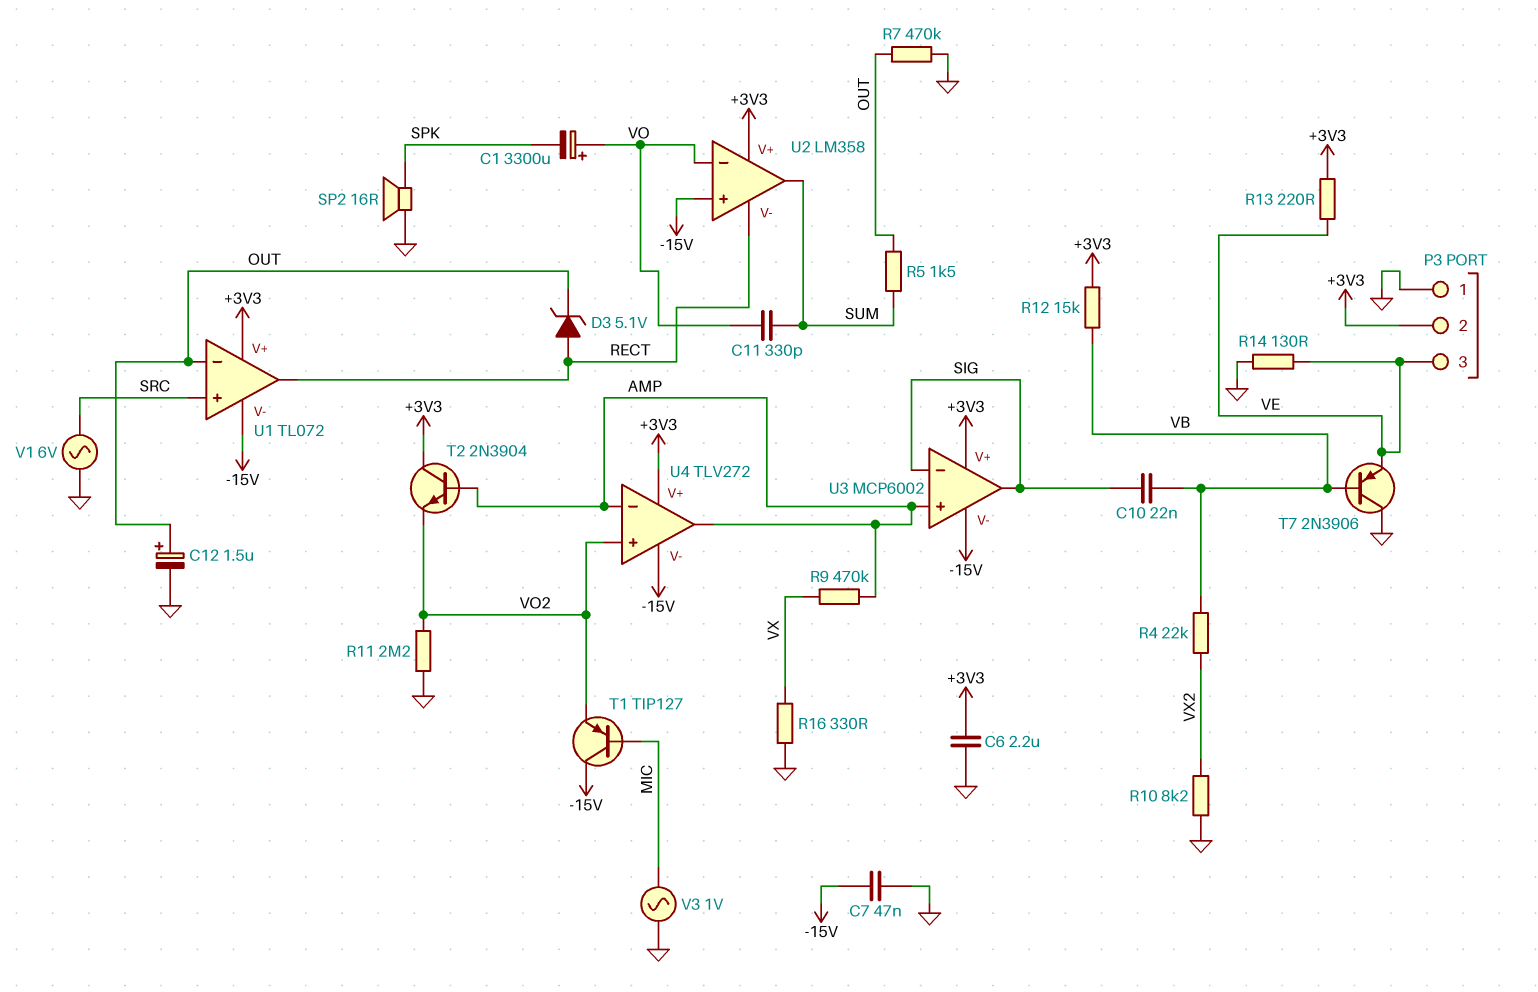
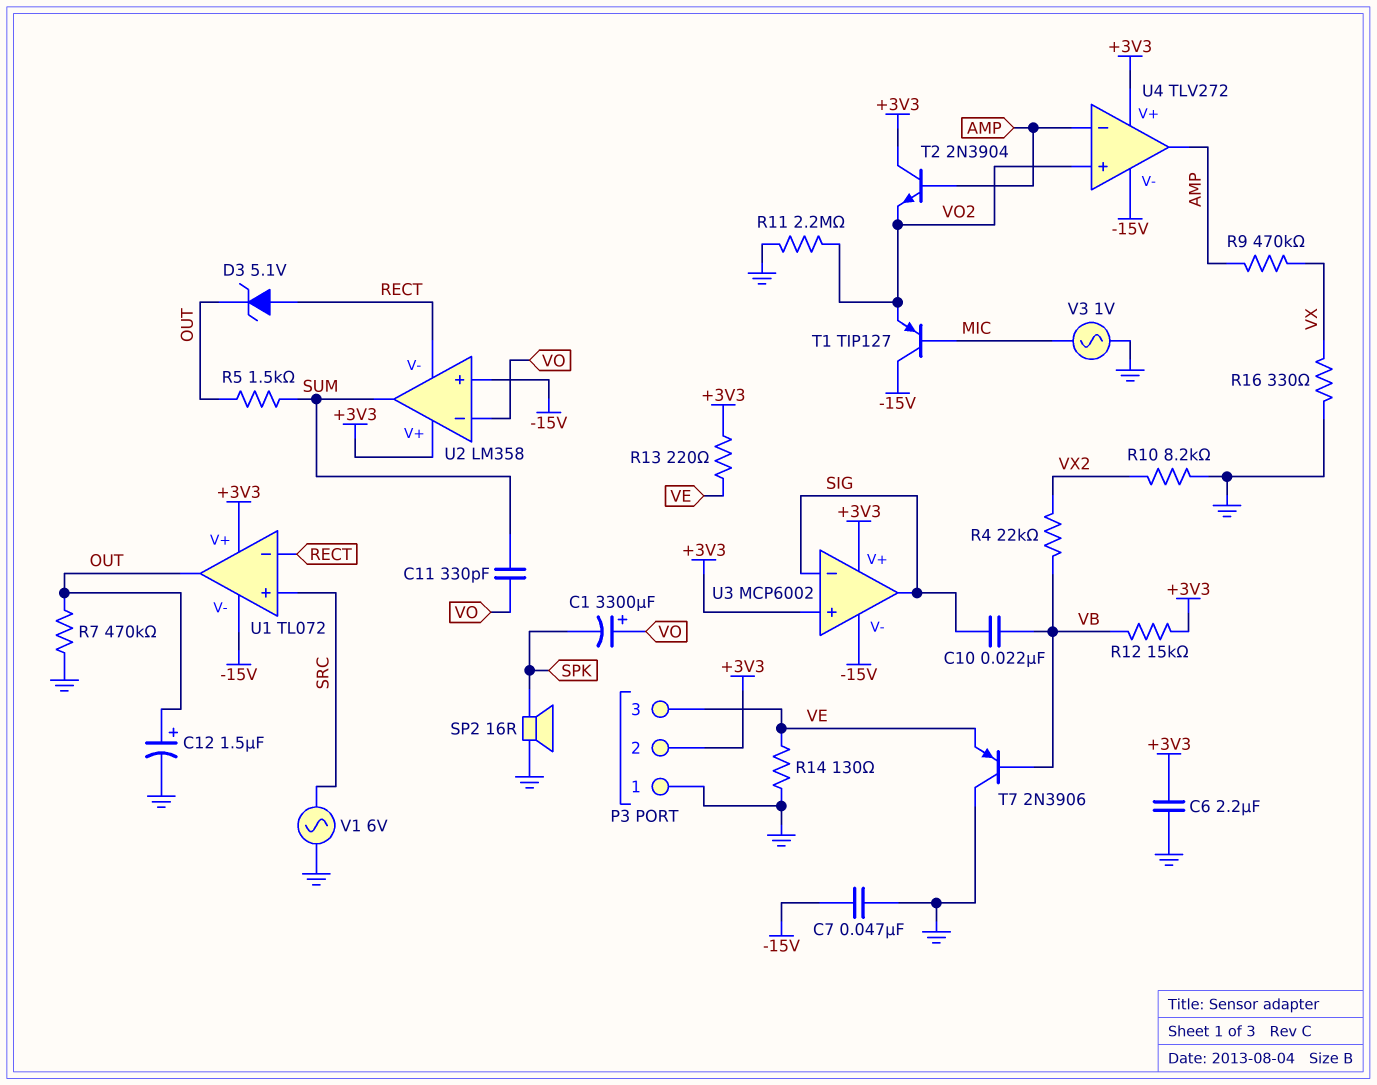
U1 pin in-: OUT -> RECT
U1 pin out: RECT -> OUT
U3 pin in+: AMP -> +3V3

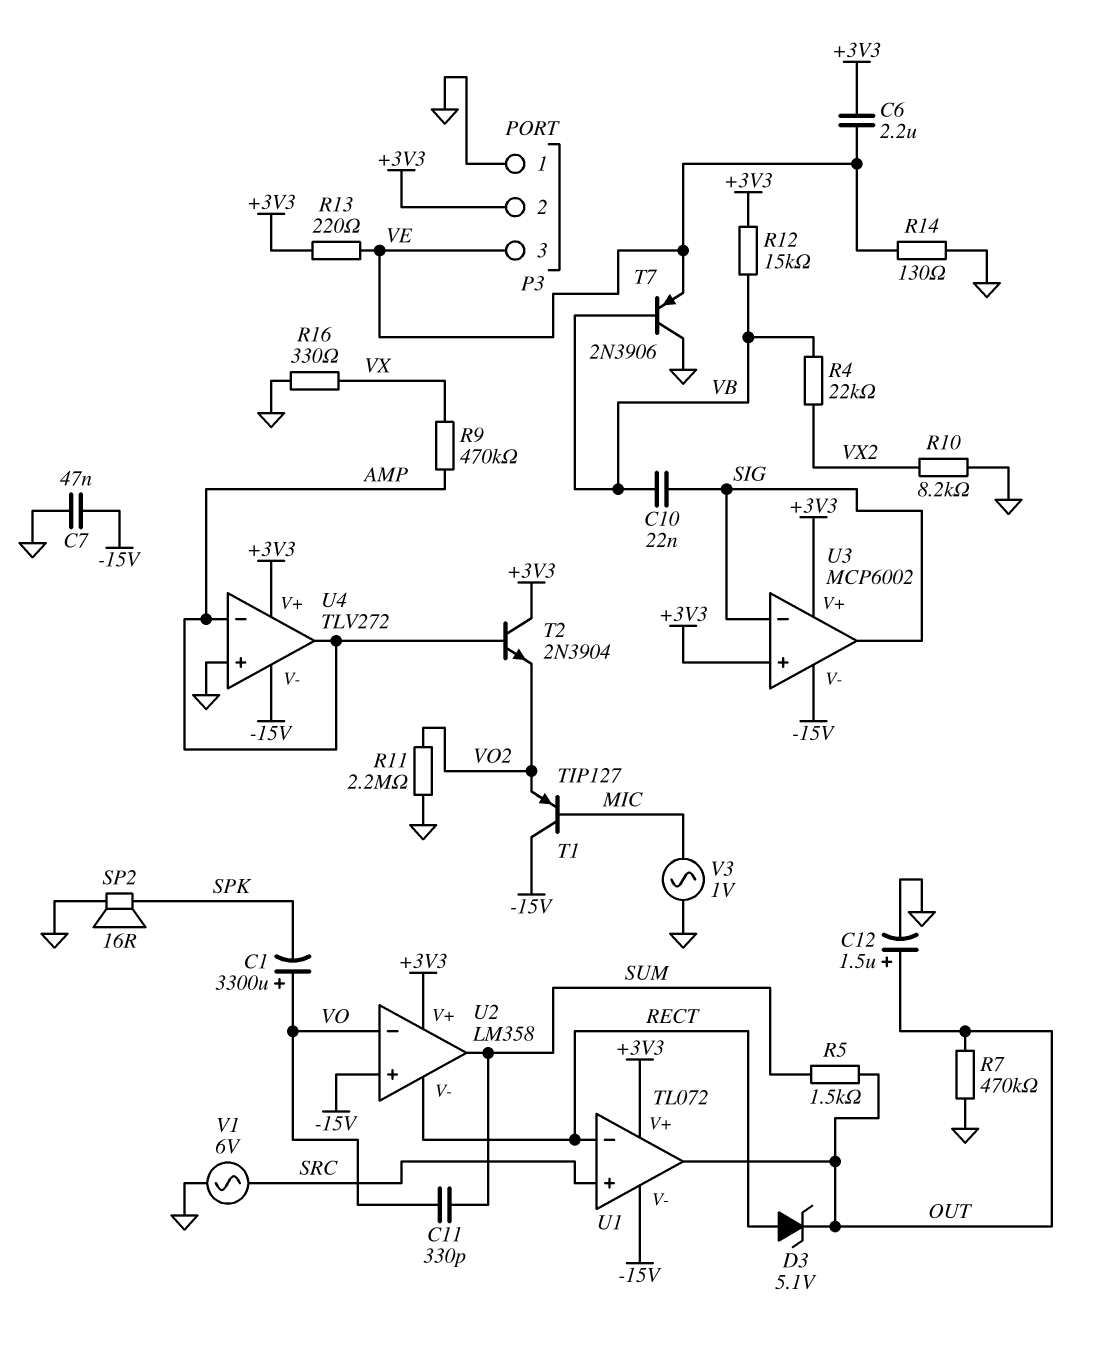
C6: 2.2uF (+3V3, GND) -> 2.2uF (+3V3, VE)
U4 pin in+: VO2 -> GND

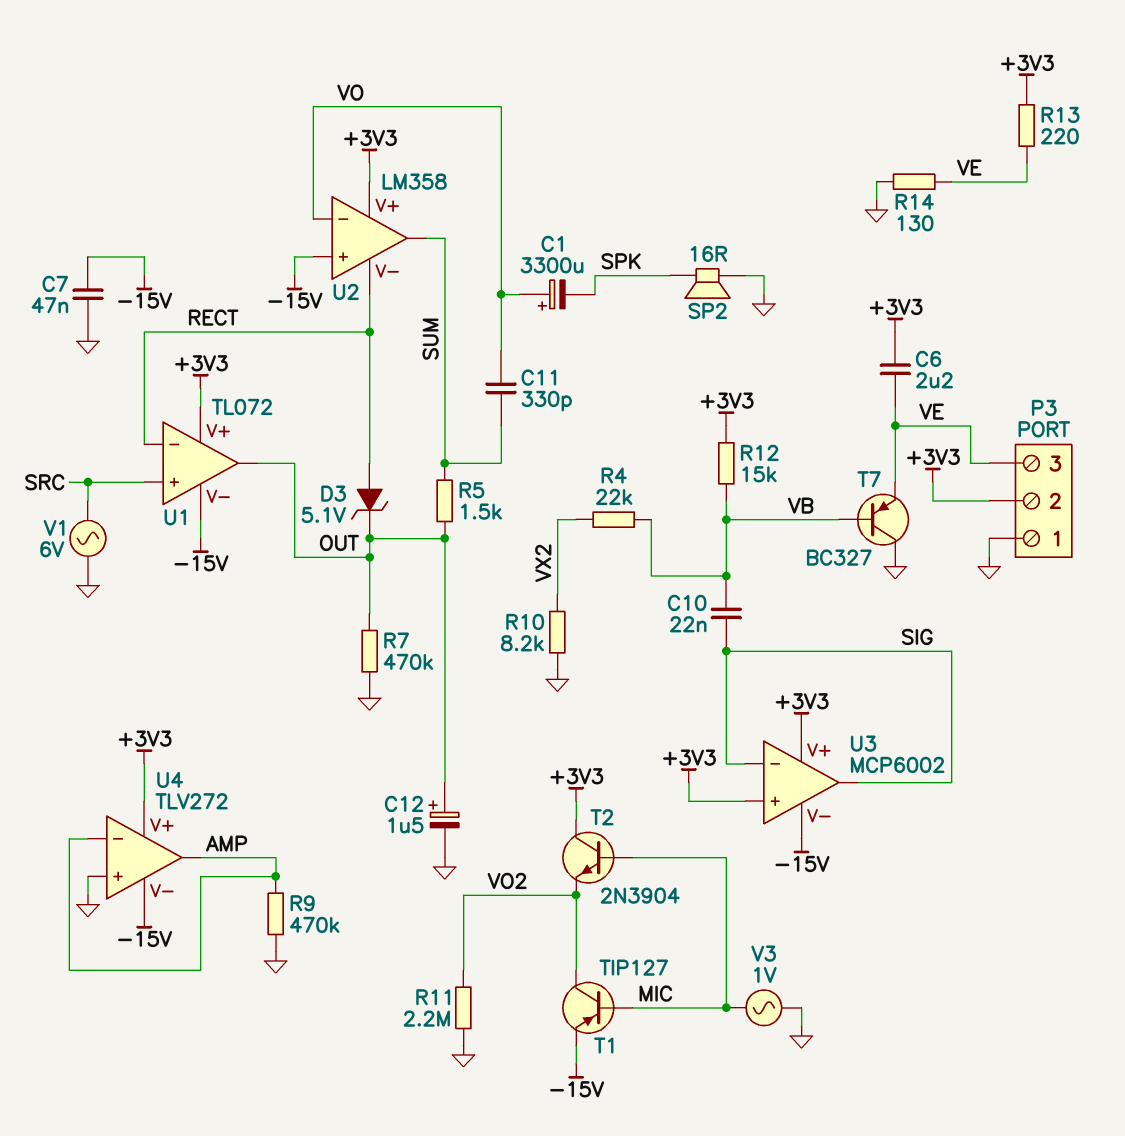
R9: 470k (AMP, VX) -> 470k (AMP, GND)
R16: 330 (GND, VX) -> none
T1: PNP TIP127 (B MIC, C -15V, E VO2) -> PNP TIP127 (B MIC, C VO2, E -15V)
T2: NPN 2N3904 (B AMP, C +3V3, E VO2) -> NPN 2N3904 (B MIC, C +3V3, E VO2)
T7: PNP 2N3906 (B VB, C GND, E VE) -> PNP BC327 (B VB, C GND, E VE)

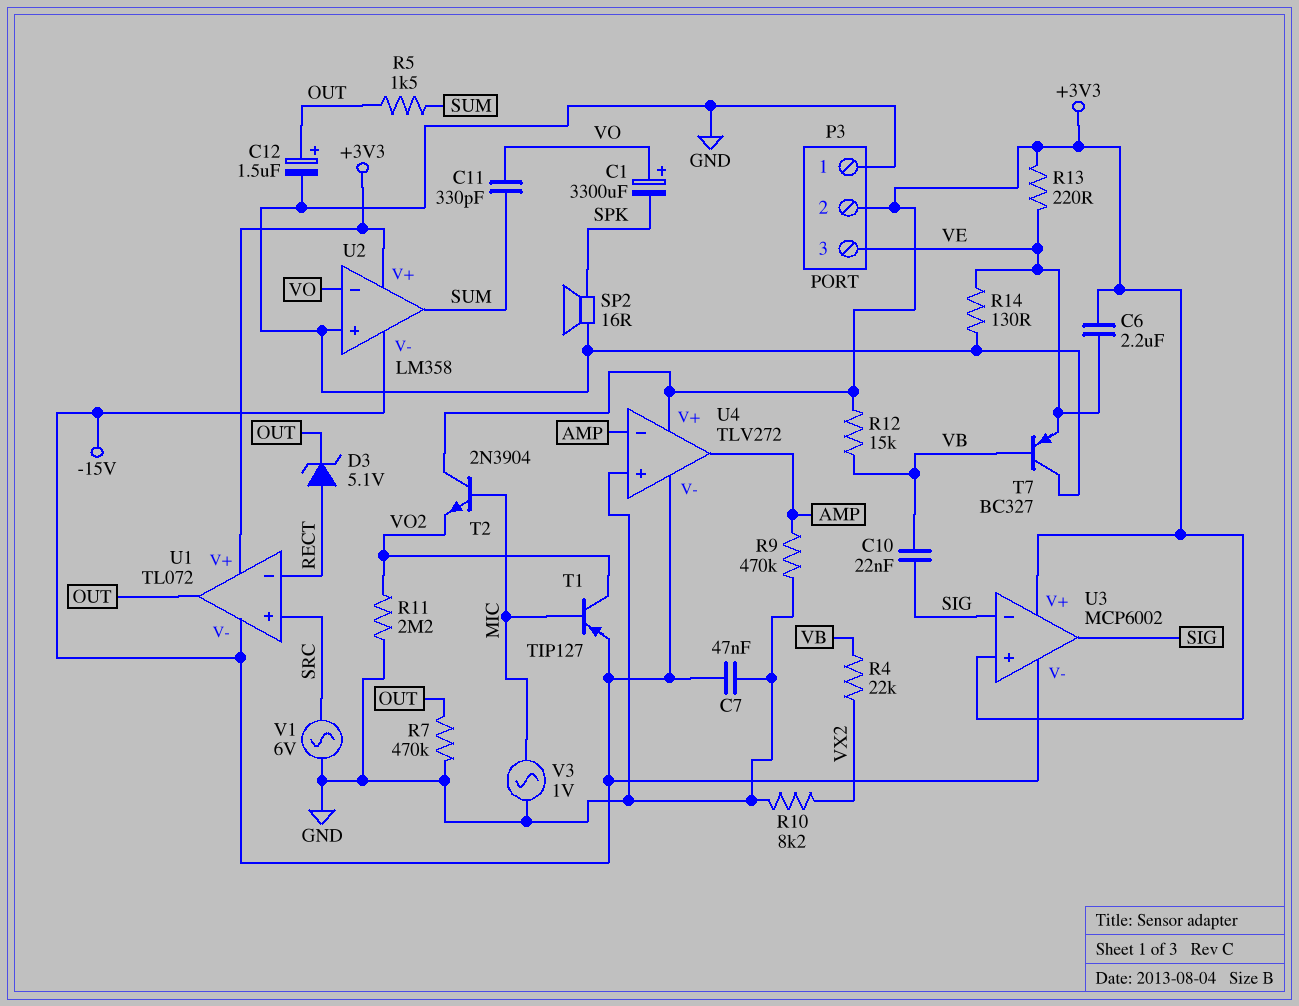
U2 pin V-: RECT -> -15V
U2 pin in+: -15V -> GND

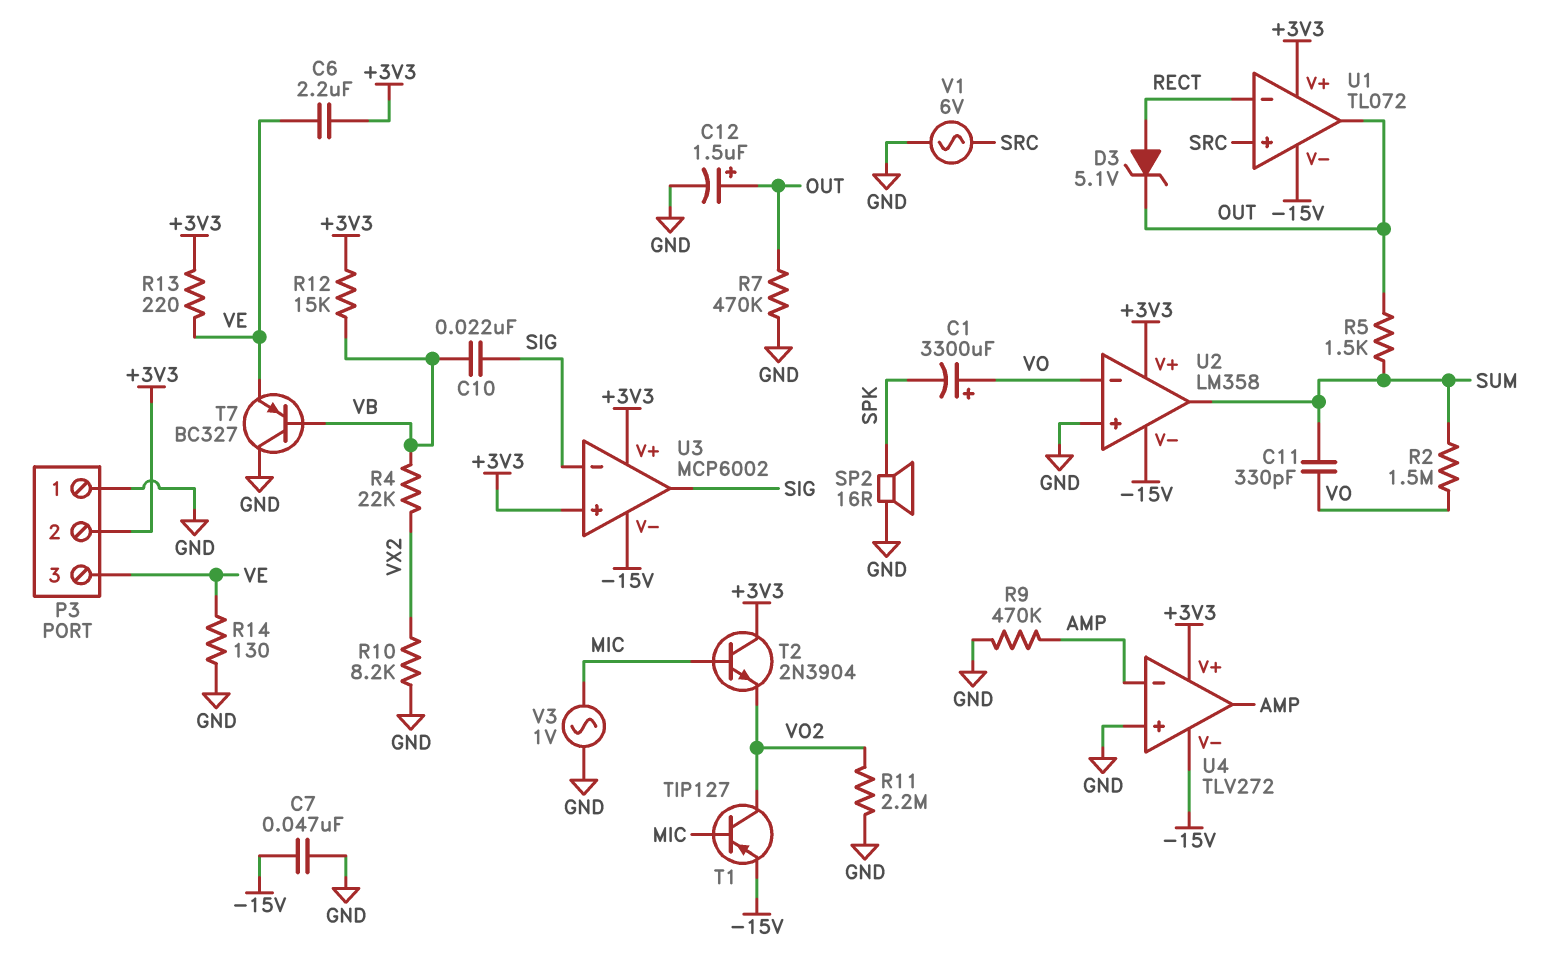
R2: none -> 1.5M (SUM, VO)

